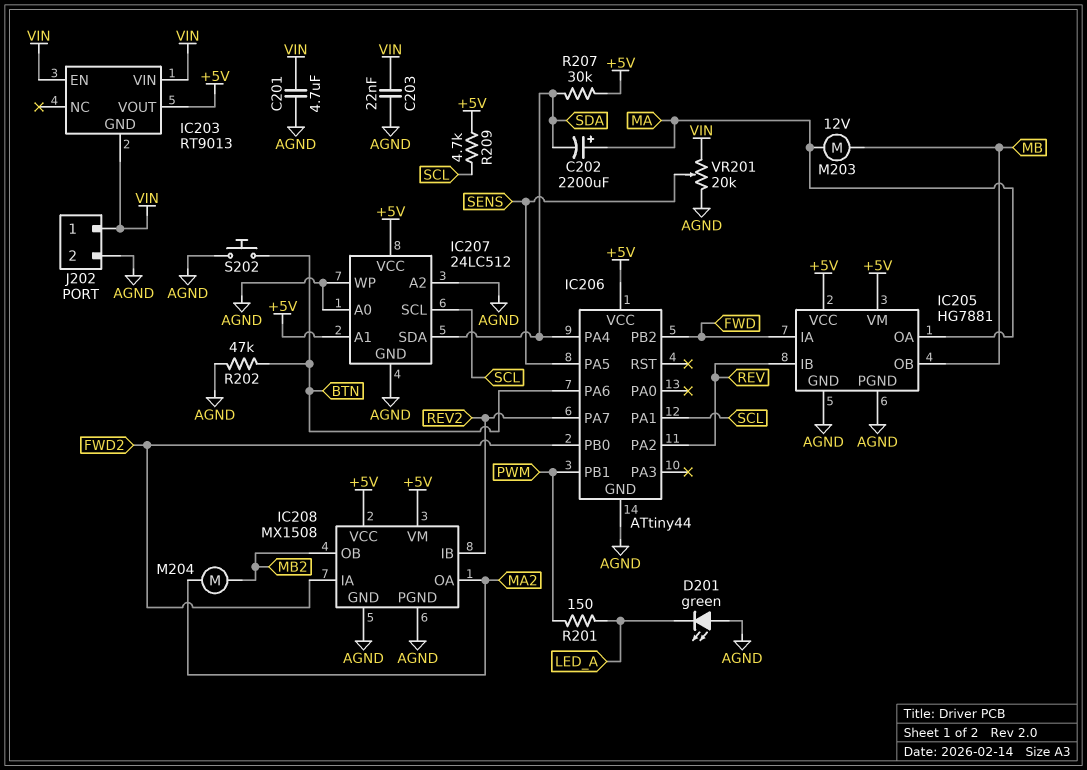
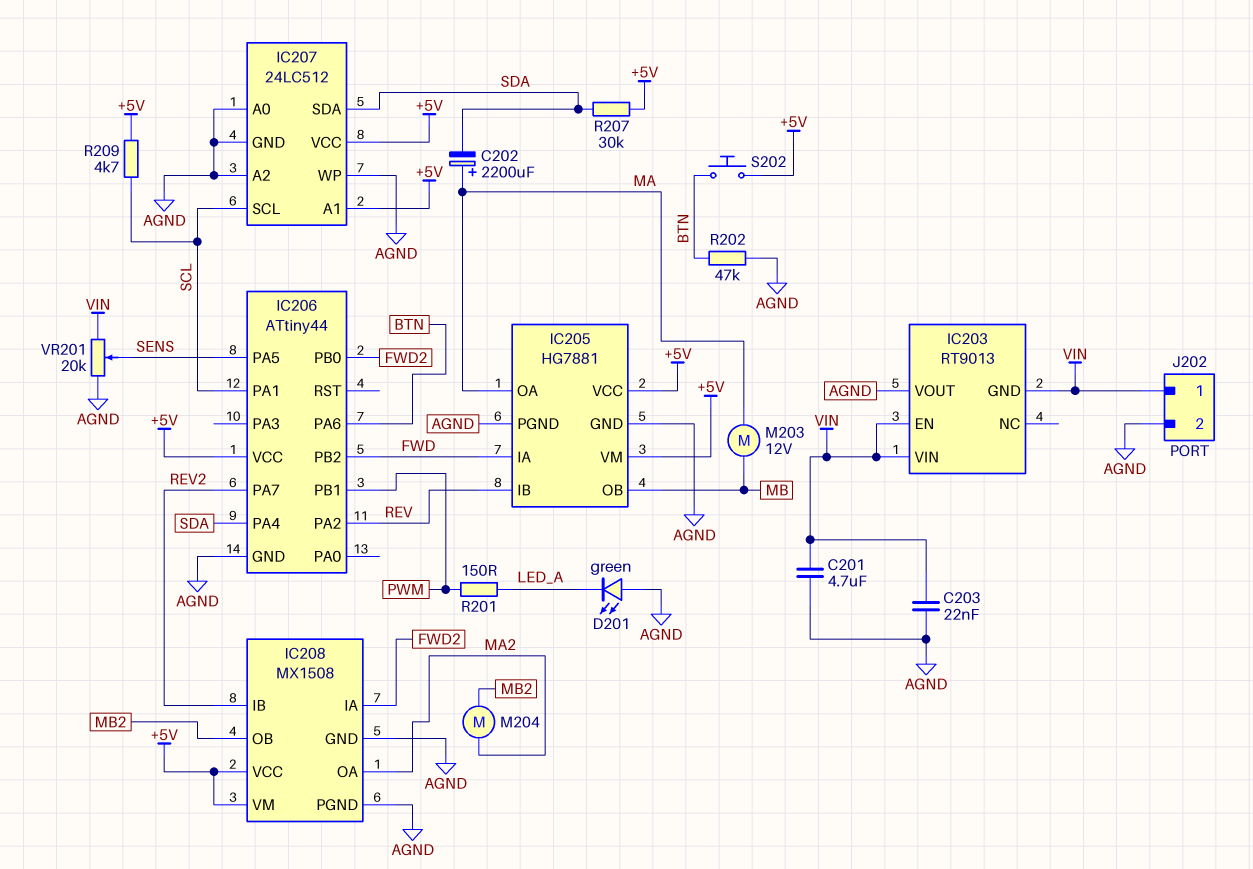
IC203 pin VOUT: +5V -> AGND
S202: button (AGND, BTN) -> button (+5V, BTN)

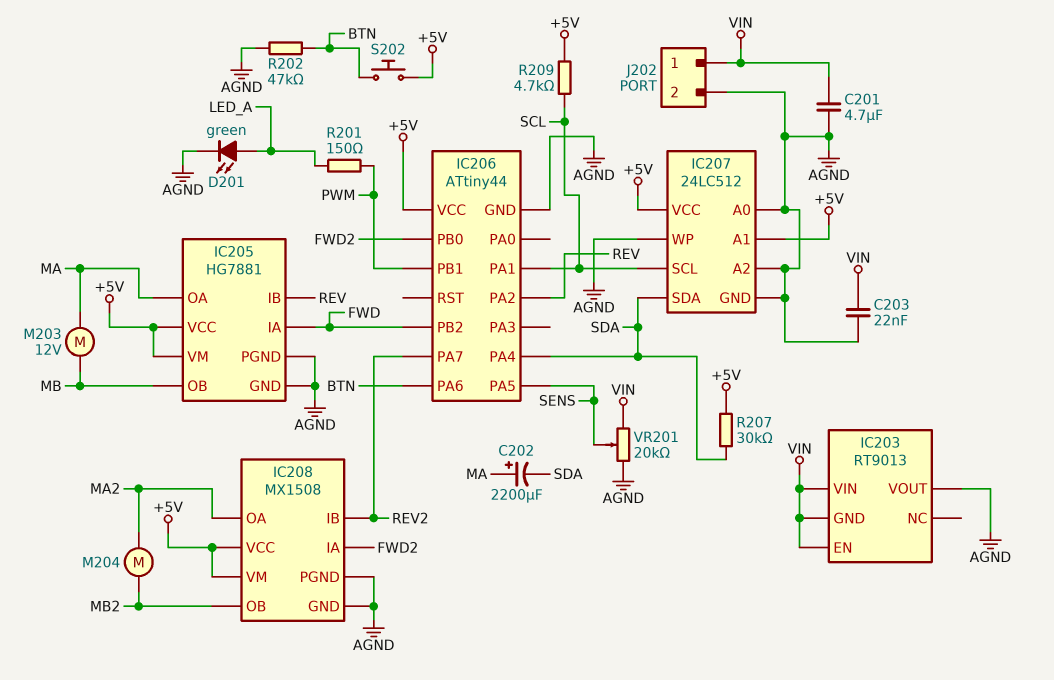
D201: LED green (A AGND, K LED_A) -> LED green (A LED_A, K AGND)

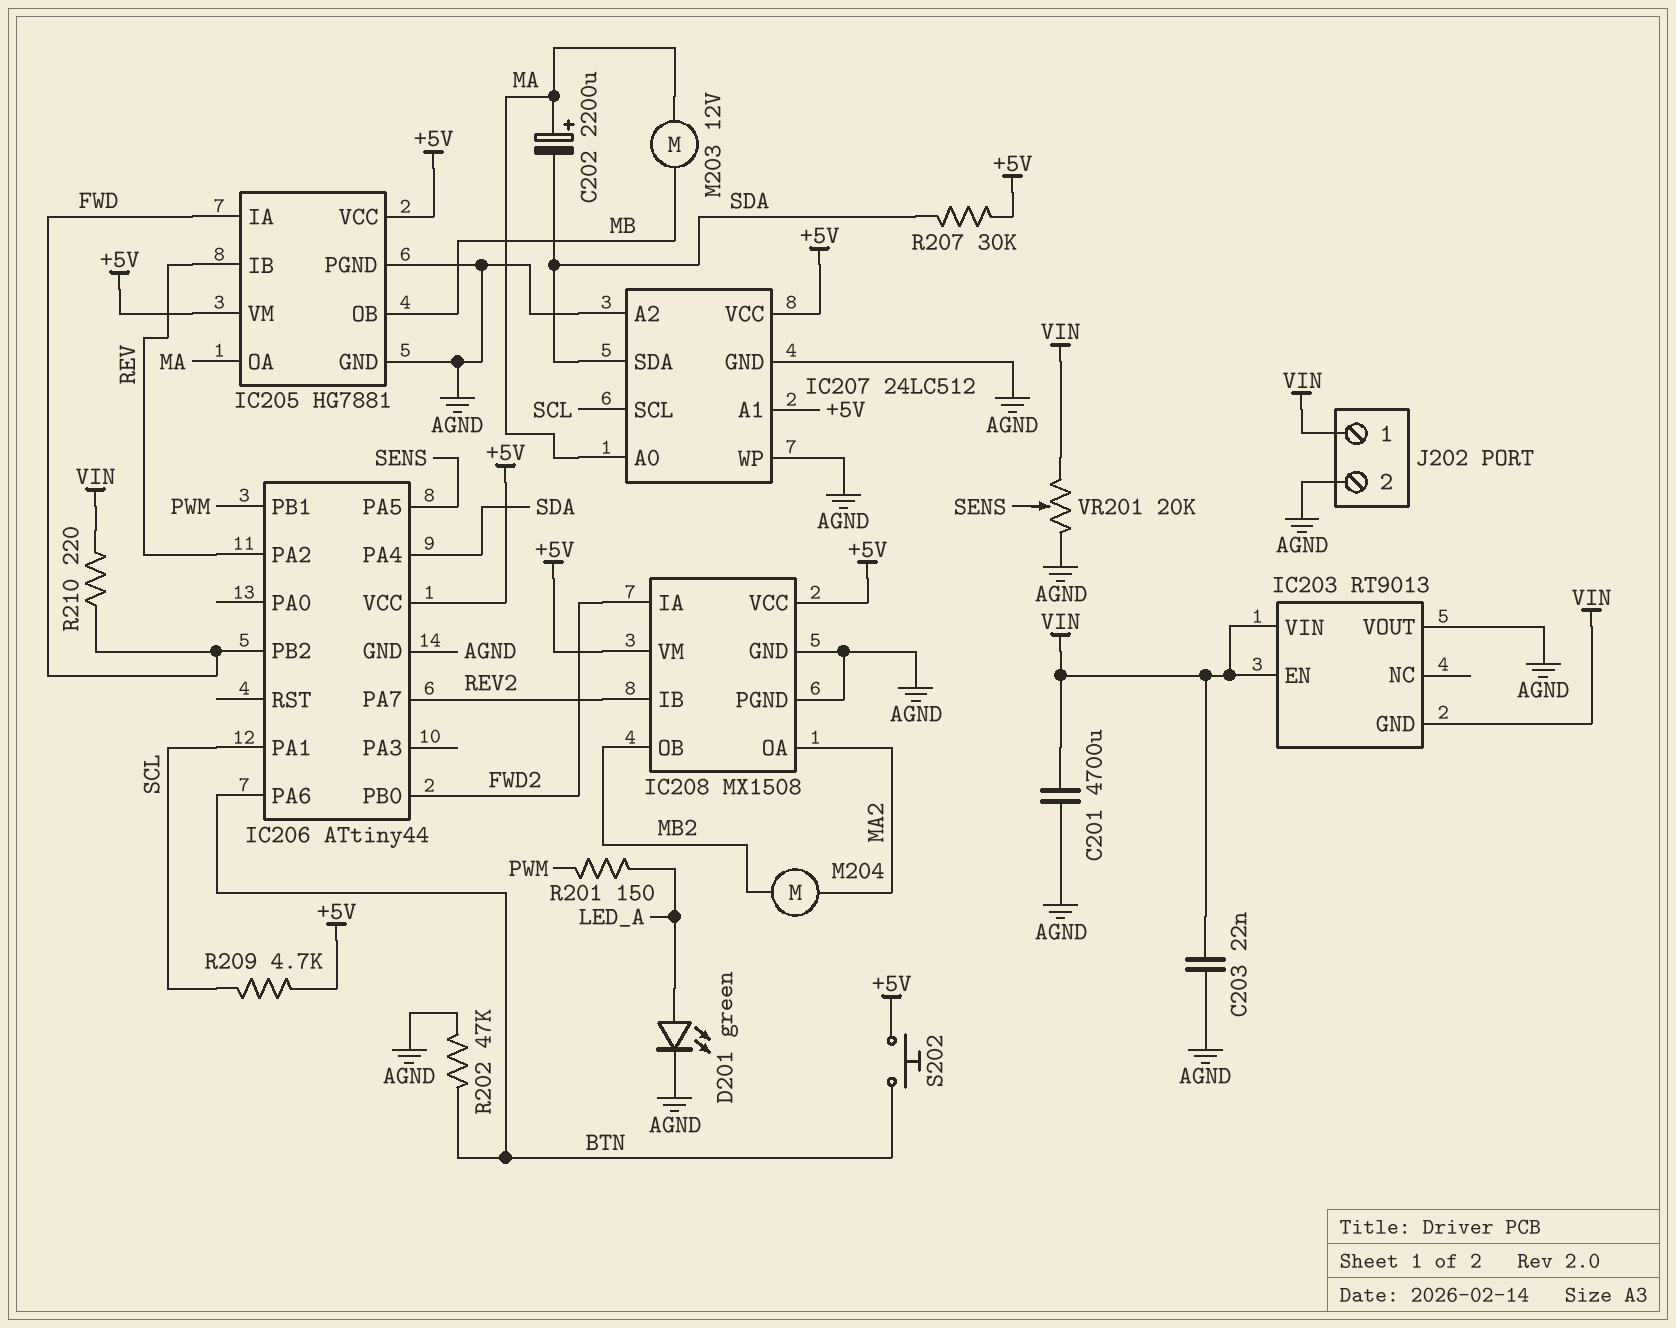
C201: 4.7uF (AGND, VIN) -> 4700uF (AGND, VIN)
IC207 pin A0: AGND -> MA
R210: none -> 220 (FWD, VIN)

